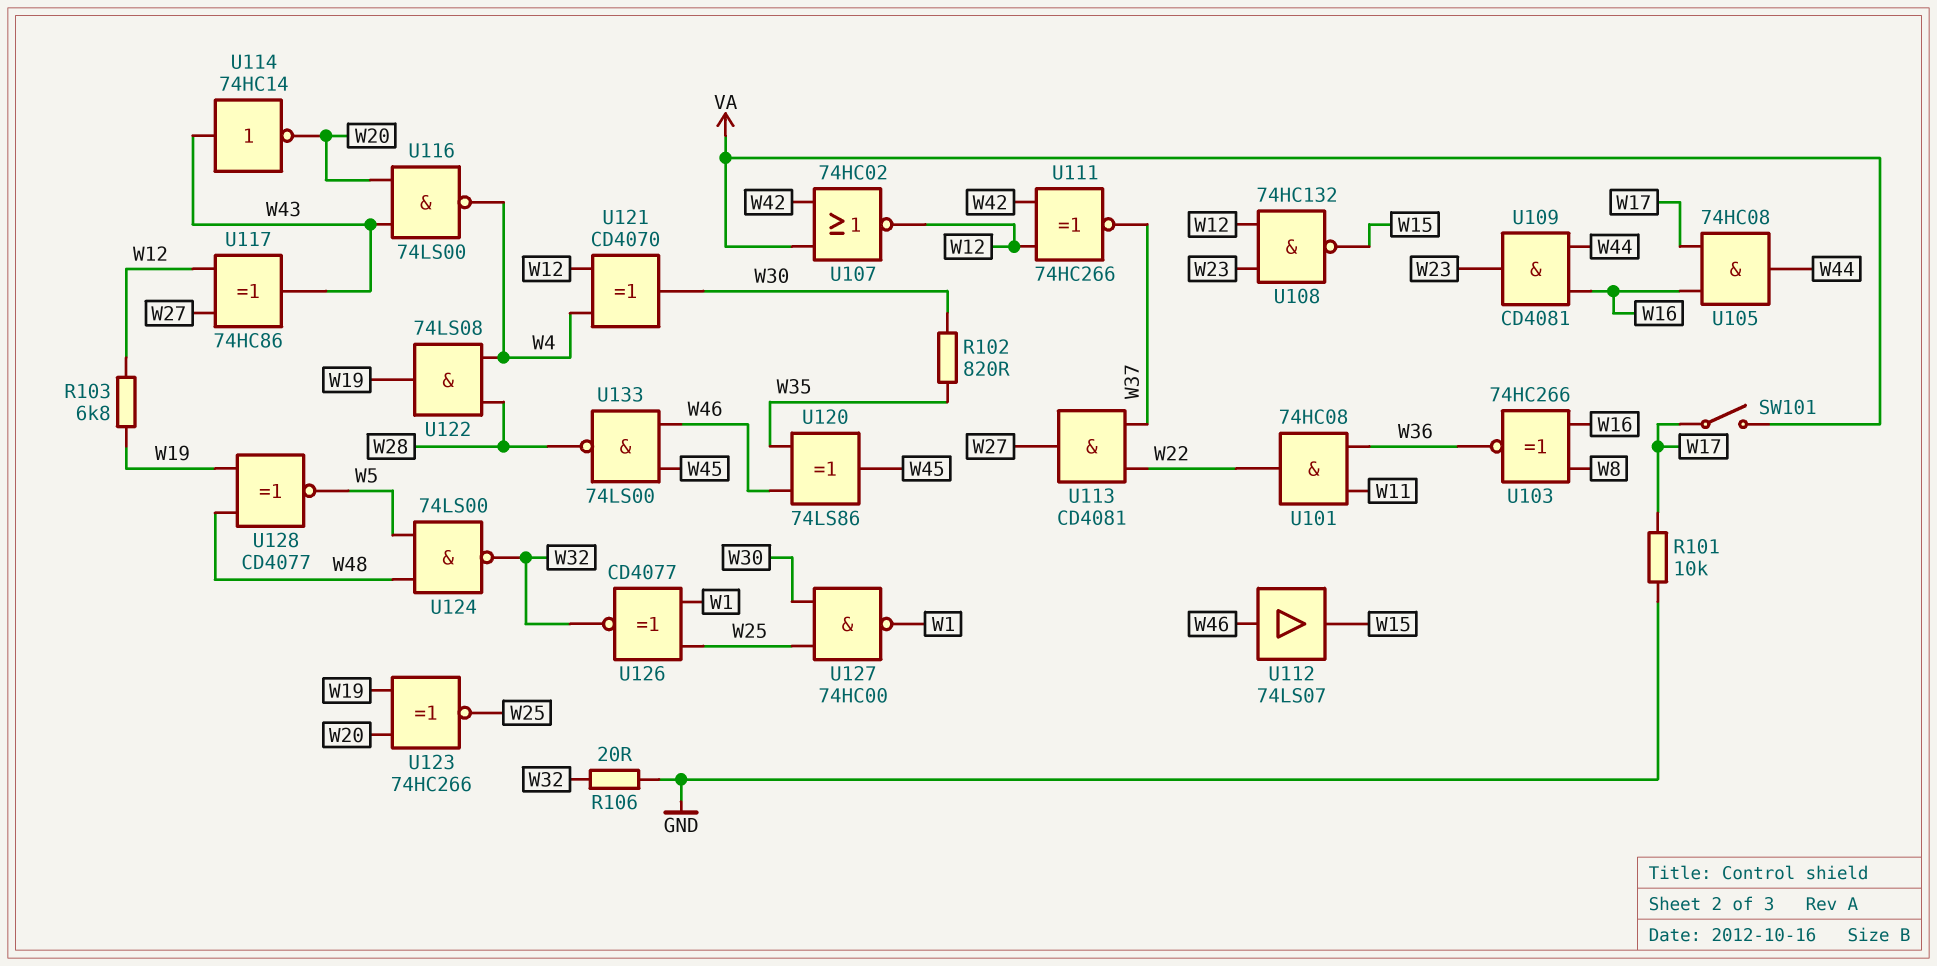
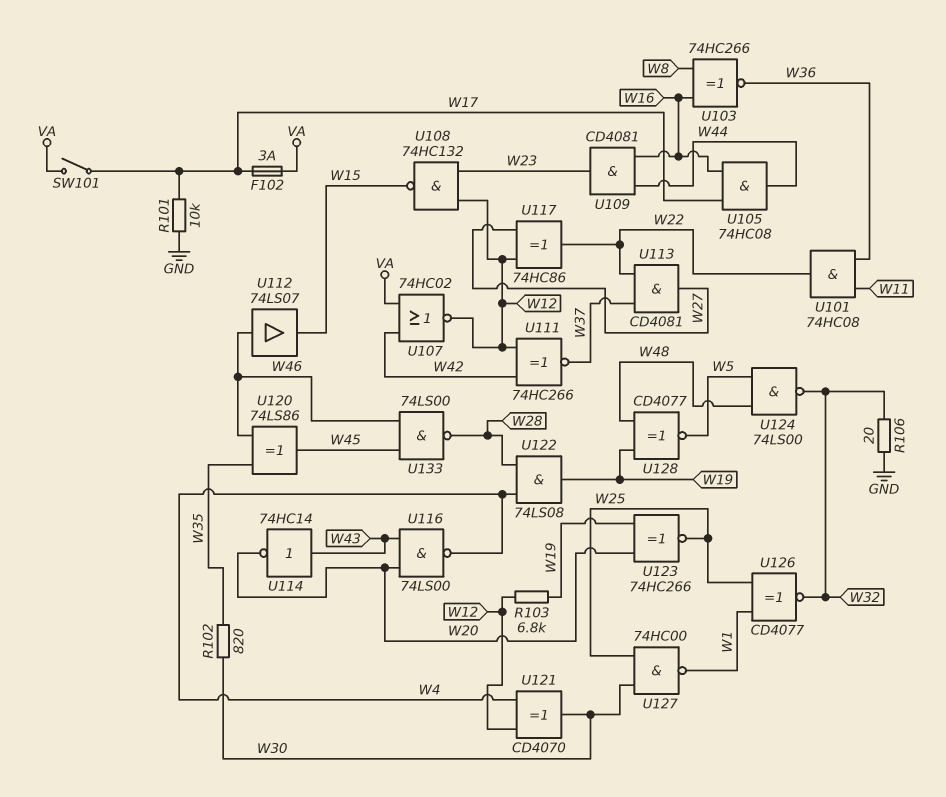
F102: none -> 3A (VA, W17)
U117: XOR 74HC86 (in W12, in W27, out W43) -> XOR 74HC86 (in W12, in W27, out W22)

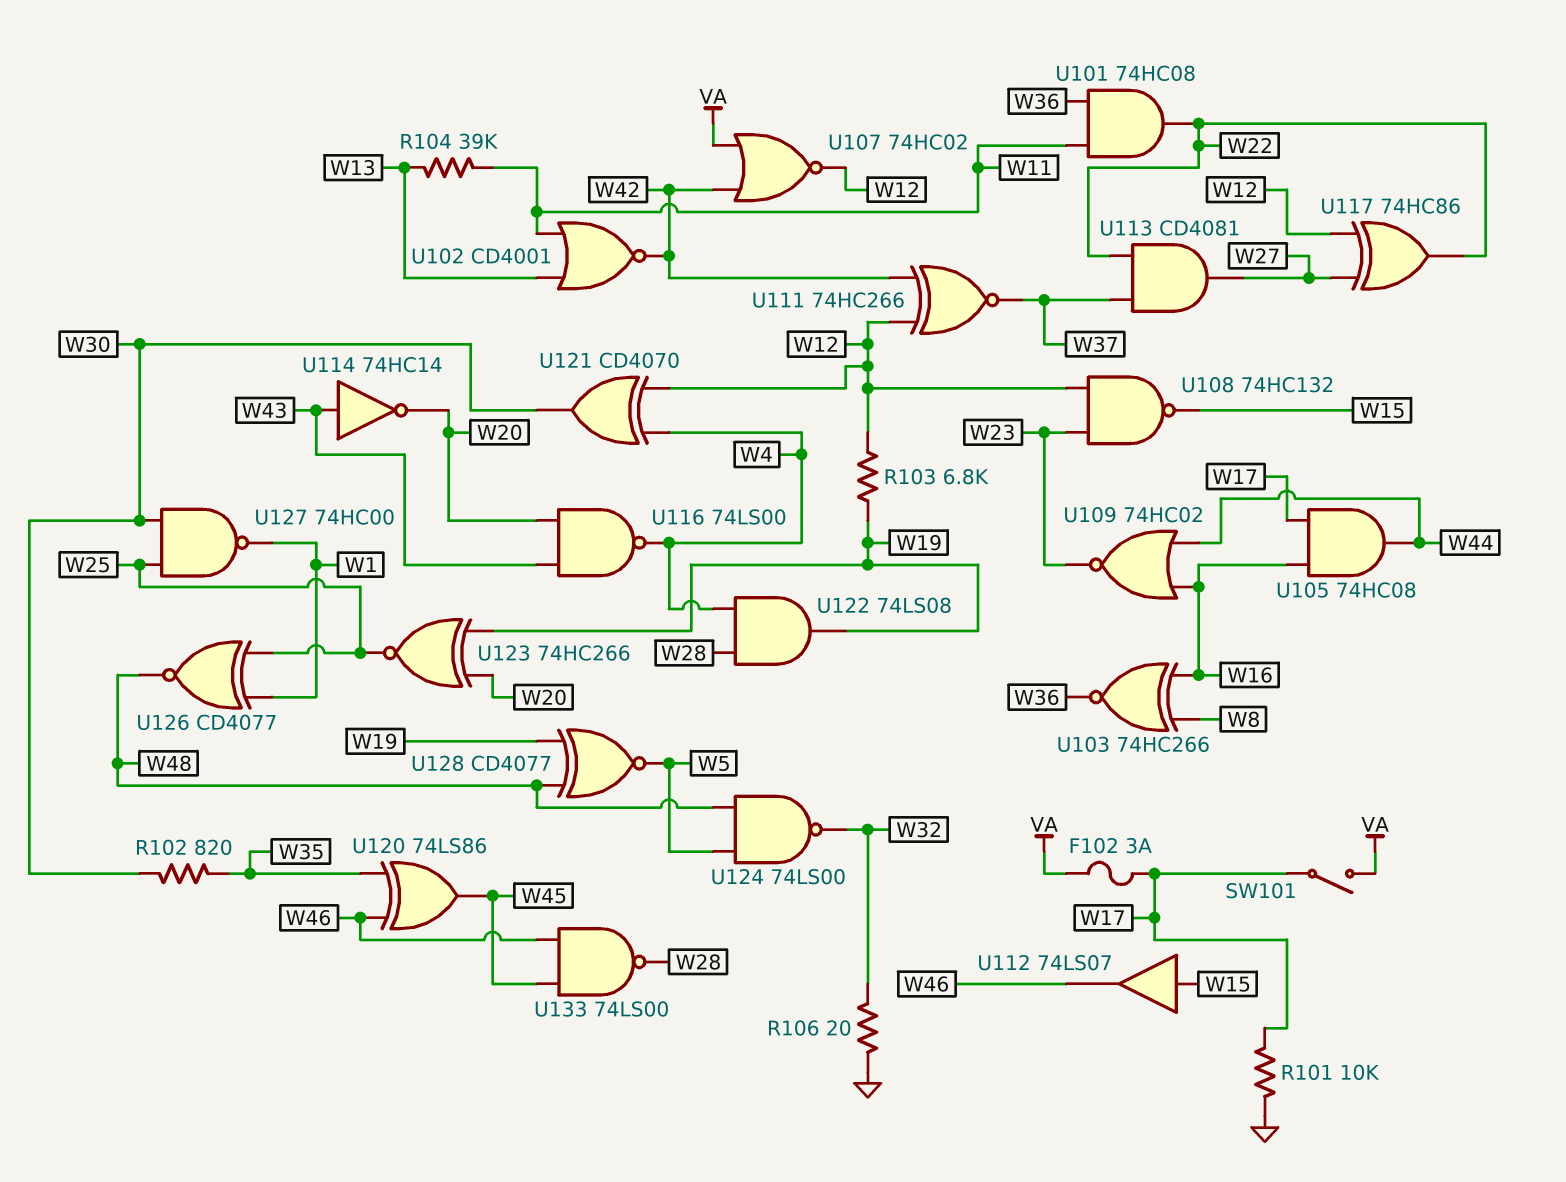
R104: none -> 39k (W11, W13)
U102: none -> NOR CD4001 (in W11, in W13, out W42)
U109: AND CD4081 (in W16, in W44, out W23) -> NOR 74HC02 (in W16, in W44, out W23)
U112: buffer 74LS07 (in W46, out W15) -> buffer 74LS07 (in W15, out W46)
U126: XNOR CD4077 (in W1, in W25, out W32) -> XNOR CD4077 (in W1, in W25, out W48)

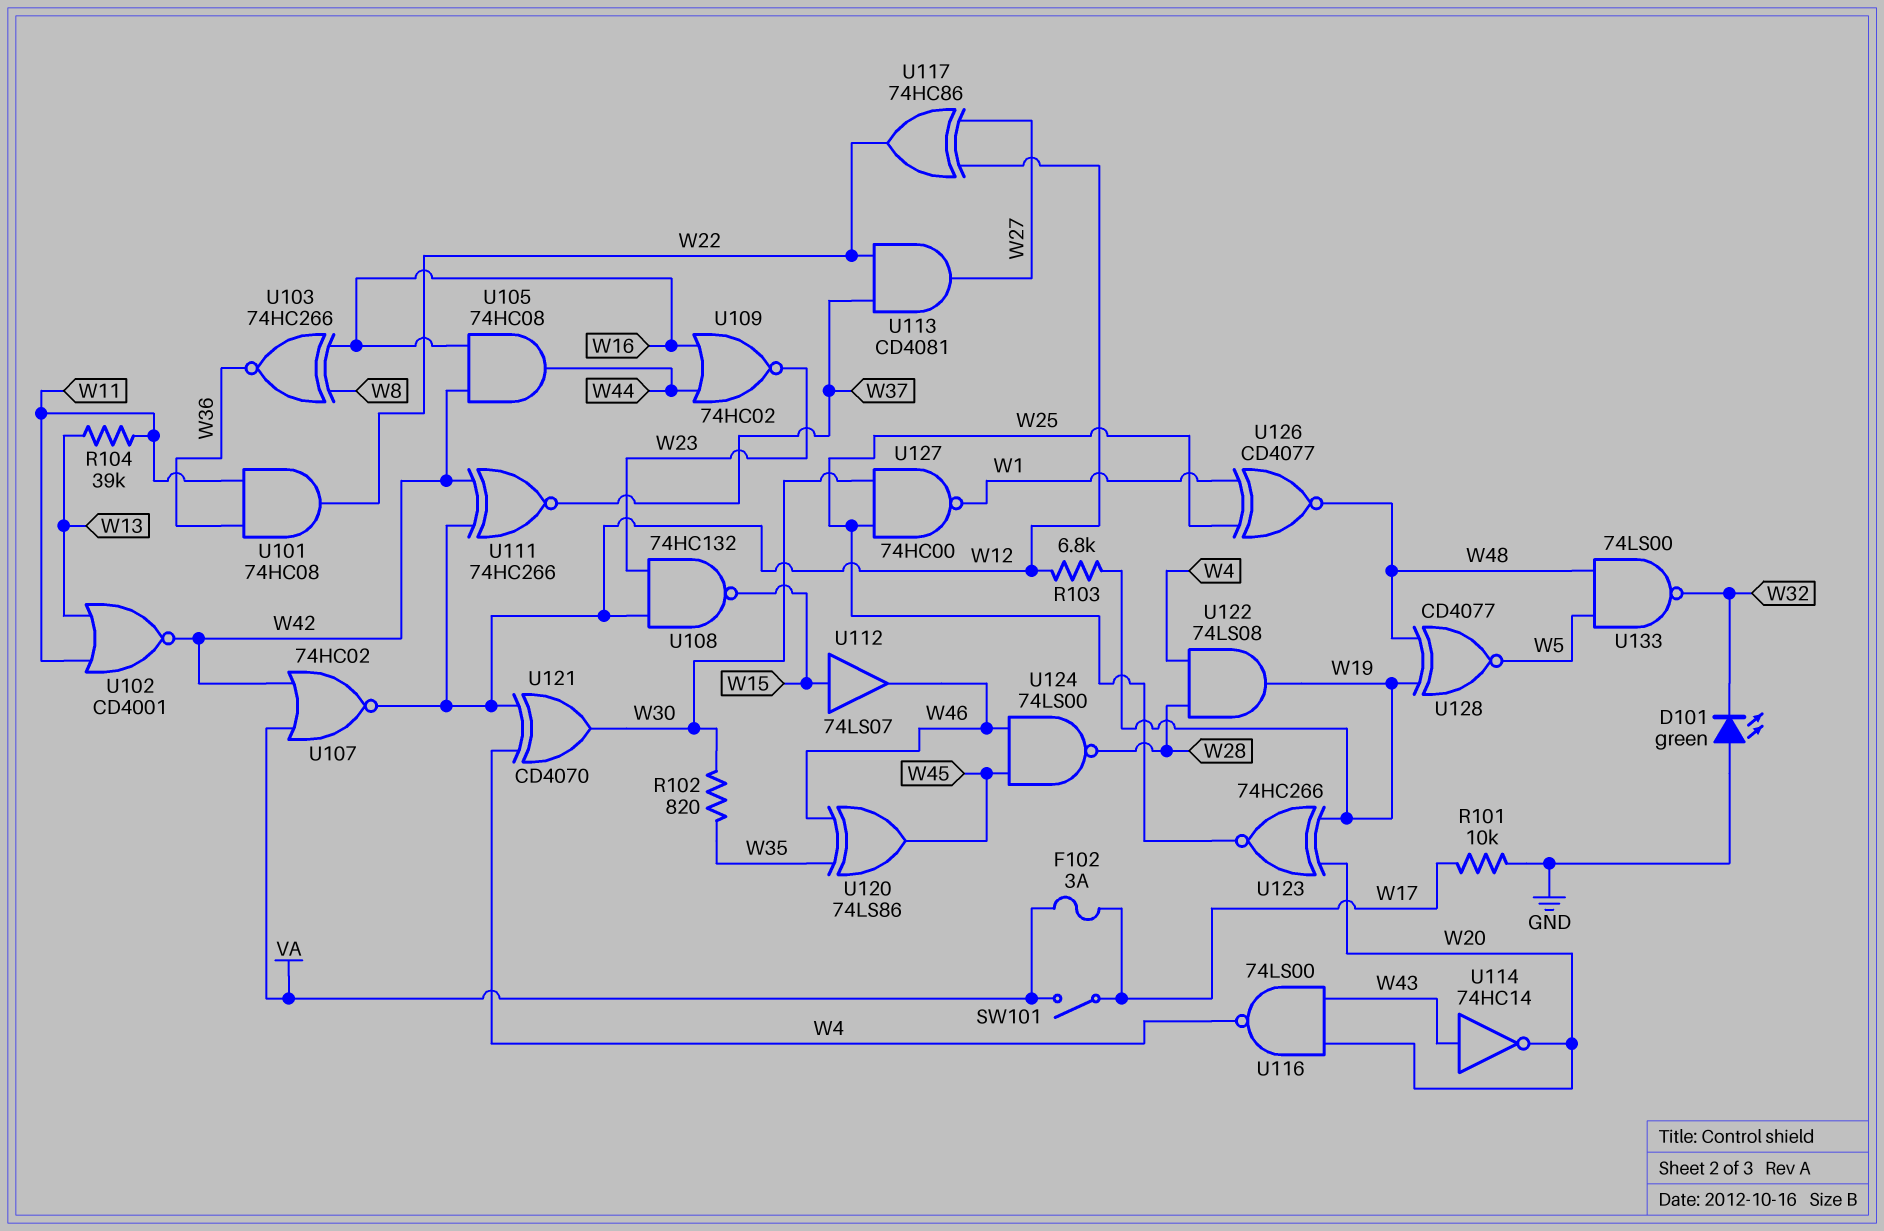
D101: none -> LED green (A GND, K W32)
R106: 20 (GND, W32) -> none
U105: AND 74HC08 (in W16, in W17, out W44) -> AND 74HC08 (in W16, in W42, out W44)
U124: NAND 74LS00 (in W5, in W48, out W32) -> NAND 74LS00 (in W45, in W46, out W28)
U133: NAND 74LS00 (in W45, in W46, out W28) -> NAND 74LS00 (in W5, in W48, out W32)

